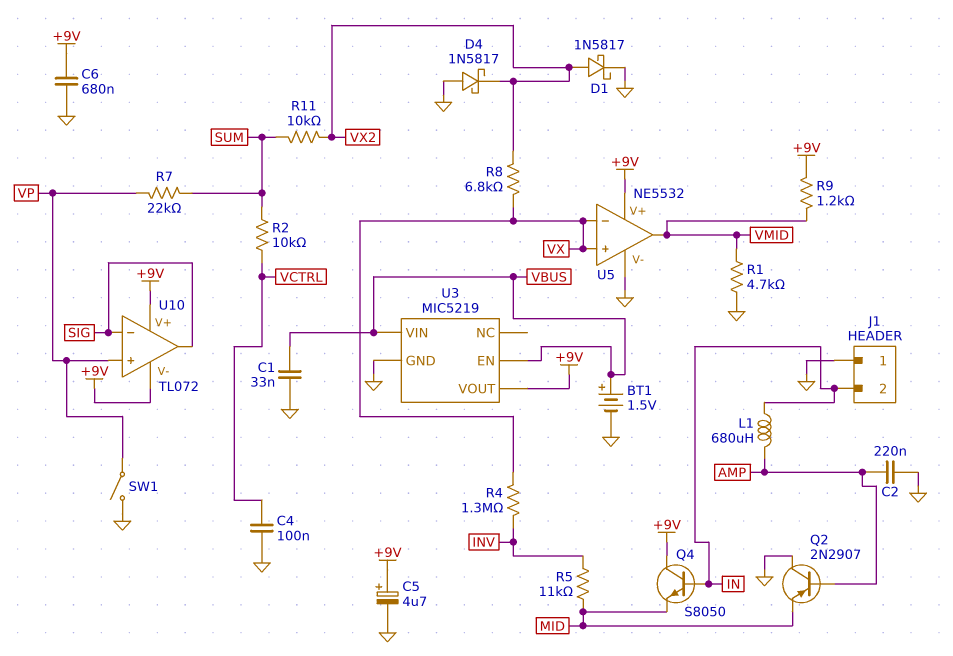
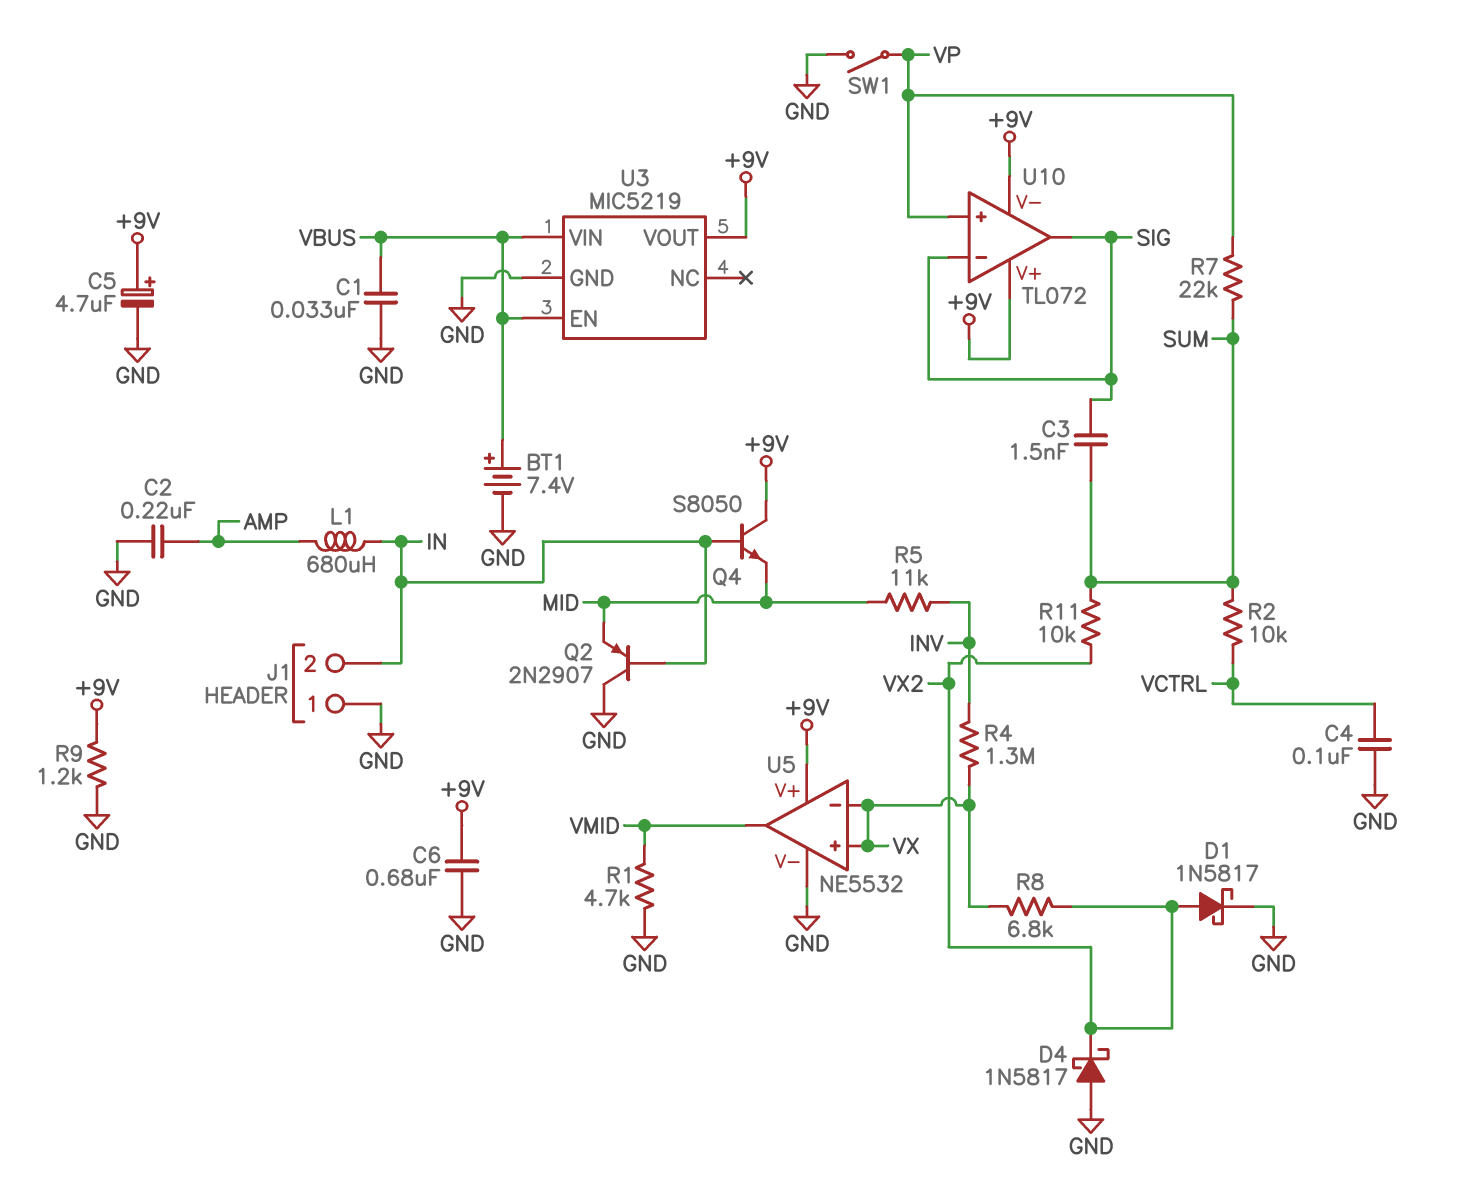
BT1: 1.5V (plus VBUS, minus GND) -> 7.4V (plus VBUS, minus GND)
C3: none -> 1.5nF (SIG, SUM)
Q2: PNP 2N2907 (B AMP, C GND, E MID) -> PNP 2N2907 (B IN, C GND, E MID)
R9: 1.2k (+9V, VMID) -> 1.2k (+9V, GND)

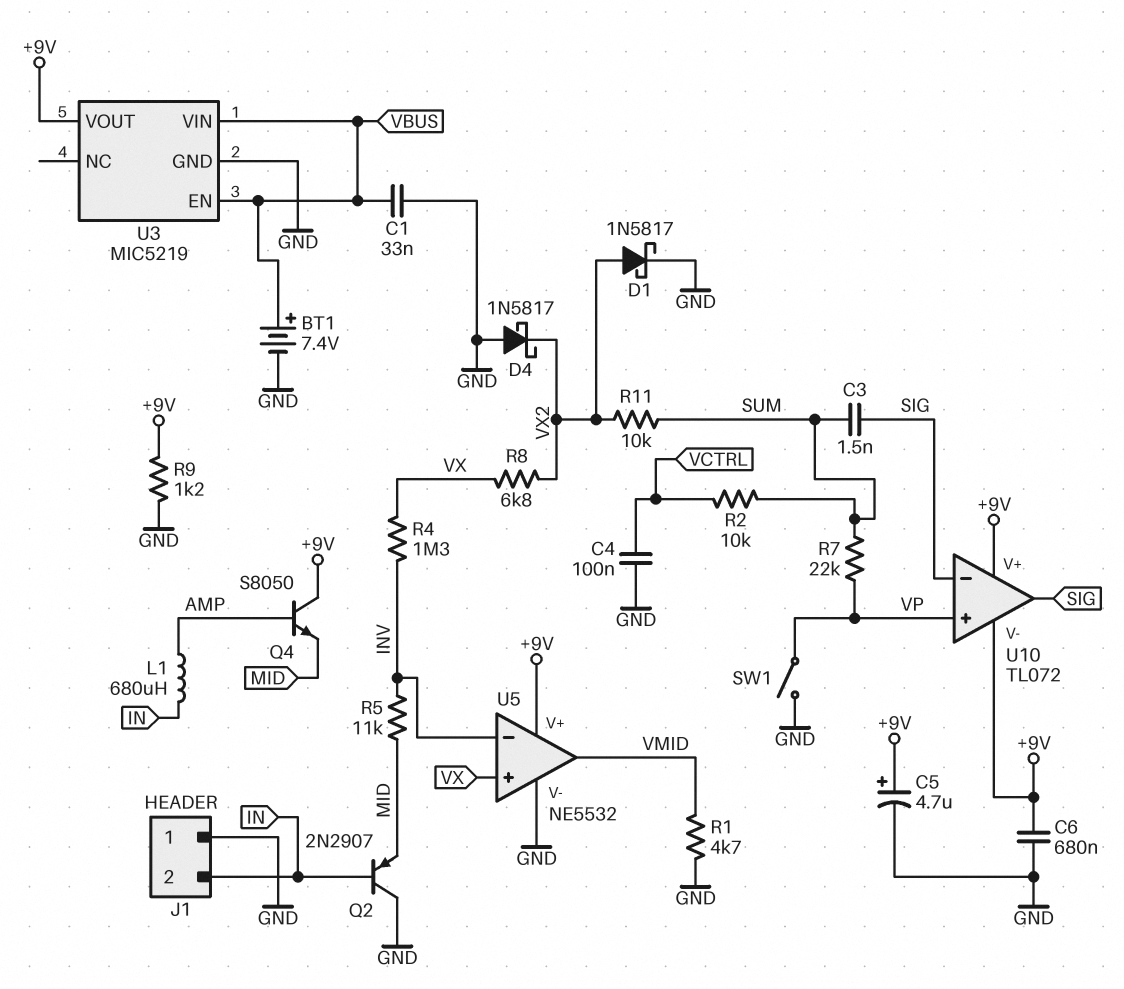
C2: 220nF (AMP, GND) -> none
Q4: NPN S8050 (B IN, C +9V, E MID) -> NPN S8050 (B AMP, C +9V, E MID)
U5 pin in-: VX -> INV

